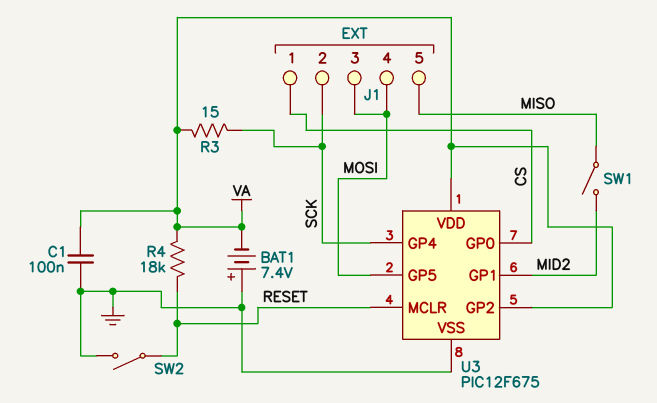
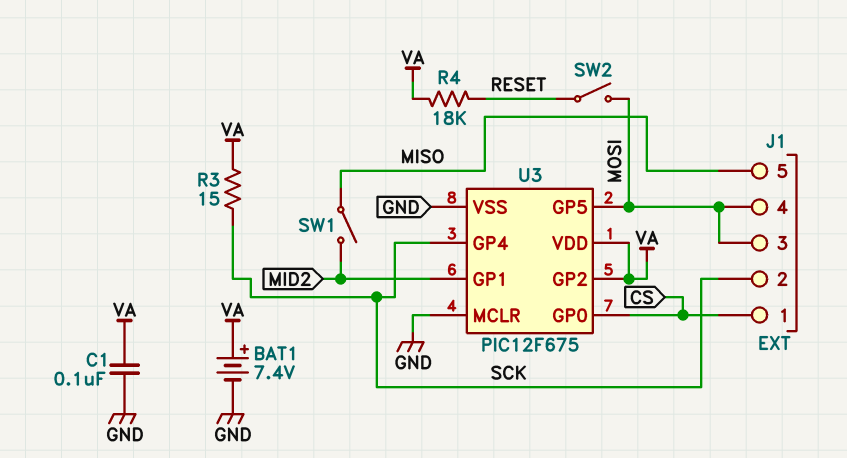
BAT1: 7.4V (plus GND, minus VA) -> 7.4V (plus VA, minus GND)
SW2: switch (GND, RESET) -> switch (MOSI, RESET)
U3 pin MCLR: RESET -> GND

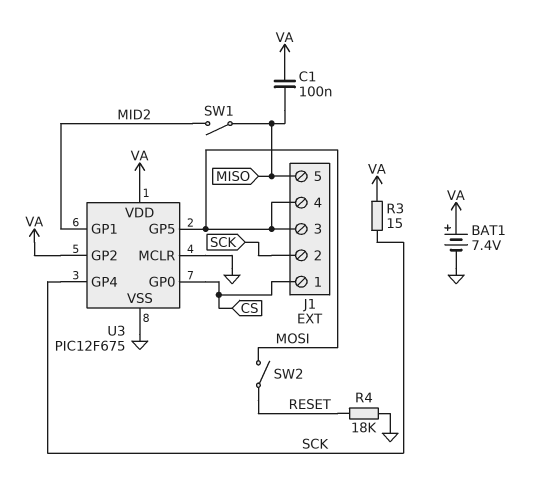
C1: 100nF (GND, VA) -> 100nF (MISO, VA)
R4: 18k (RESET, VA) -> 18k (GND, RESET)

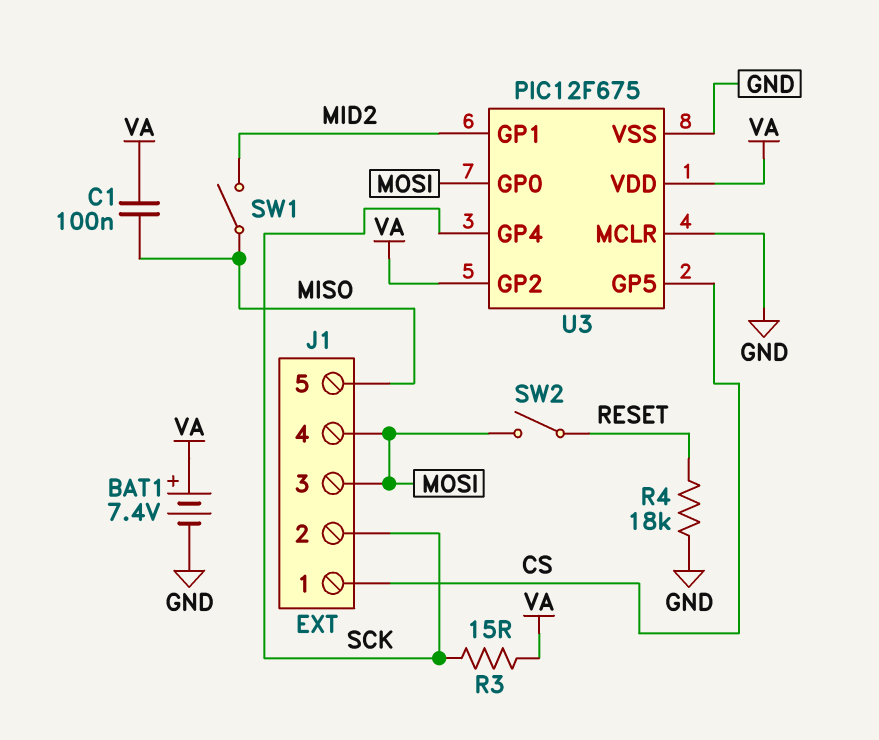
U3 pin GP0: CS -> MOSI
U3 pin GP5: MOSI -> CS

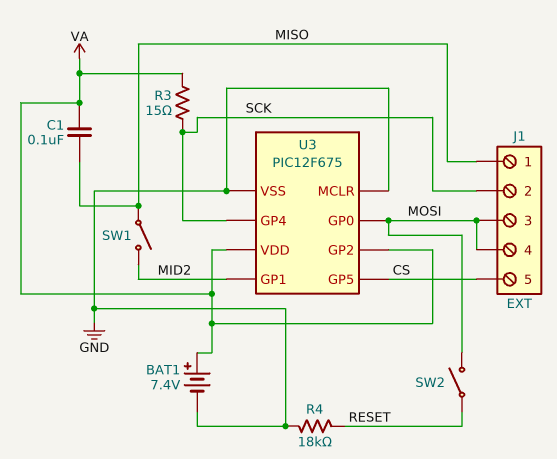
J1 pin 1: CS -> MISO
J1 pin 5: MISO -> CS

